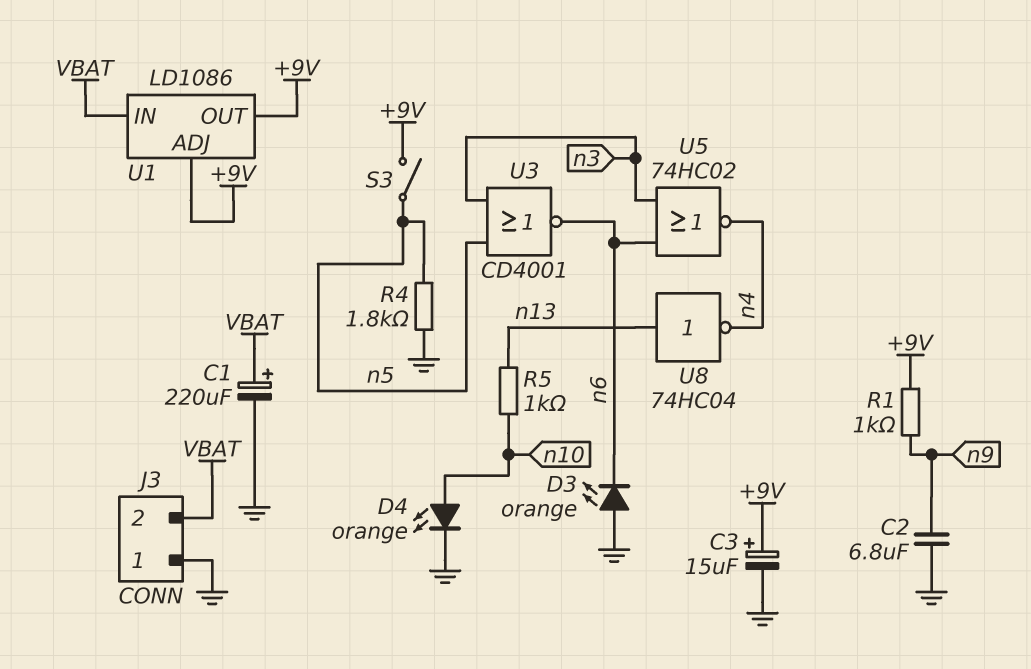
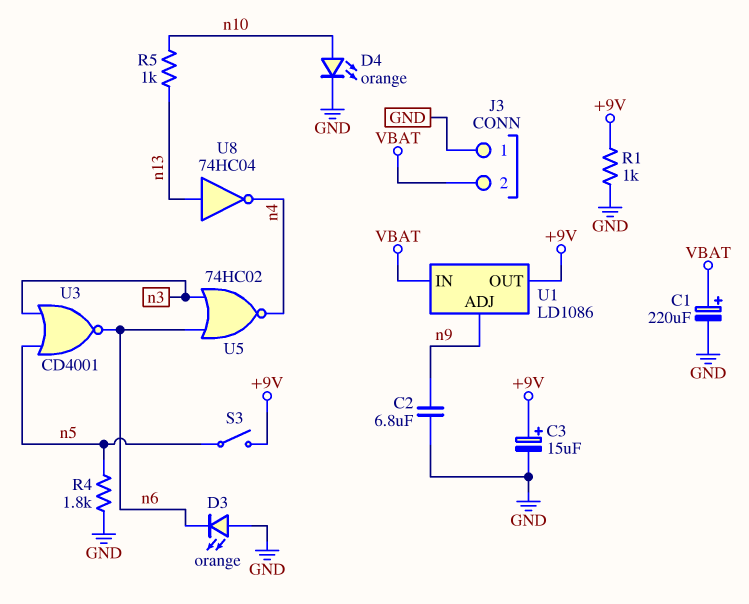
R1: 1k (+9V, n9) -> 1k (+9V, GND)
U1 pin ADJ: +9V -> n9

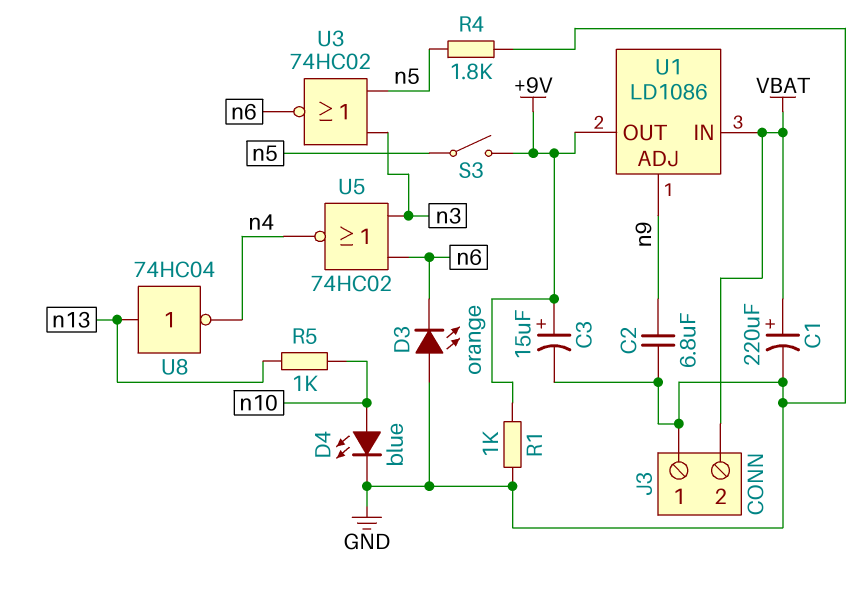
D4: LED orange (A n10, K GND) -> LED blue (A n10, K GND)
U3: NOR CD4001 (in n3, in n5, out n6) -> NOR 74HC02 (in n3, in n5, out n6)

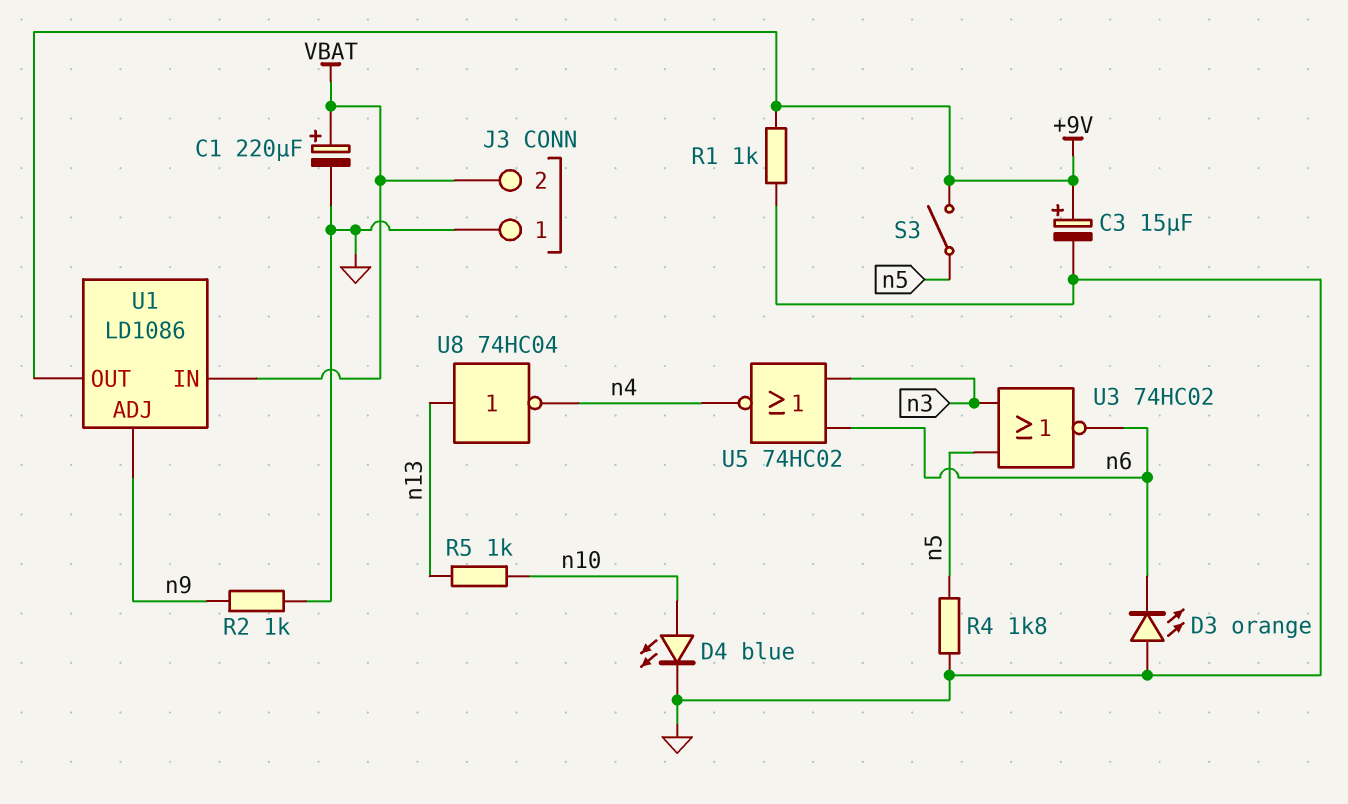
C2: 6.8uF (GND, n9) -> none
R2: none -> 1k (GND, n9)

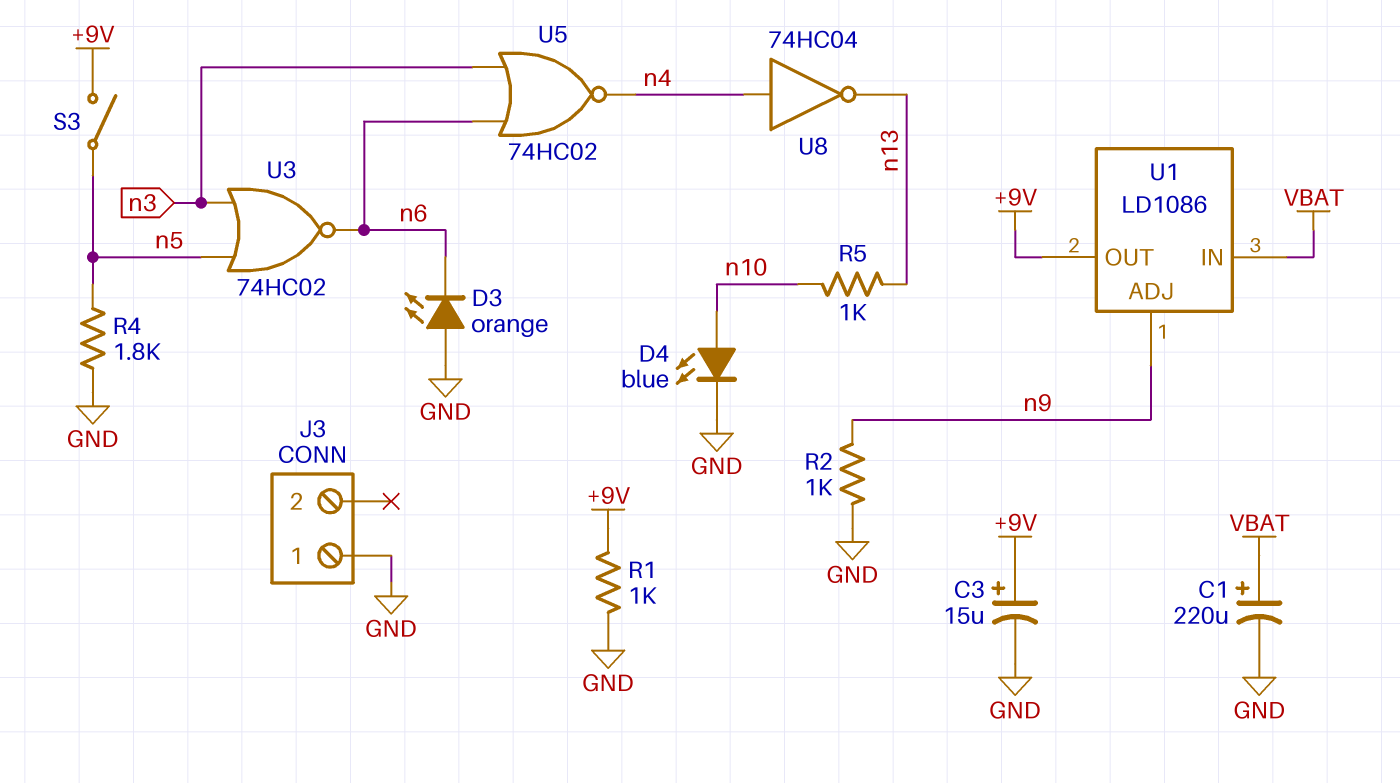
J3 pin 2: VBAT -> none
U8: NOT 74HC04 (in n13, out n4) -> NOT 74HC04 (in n4, out n13)

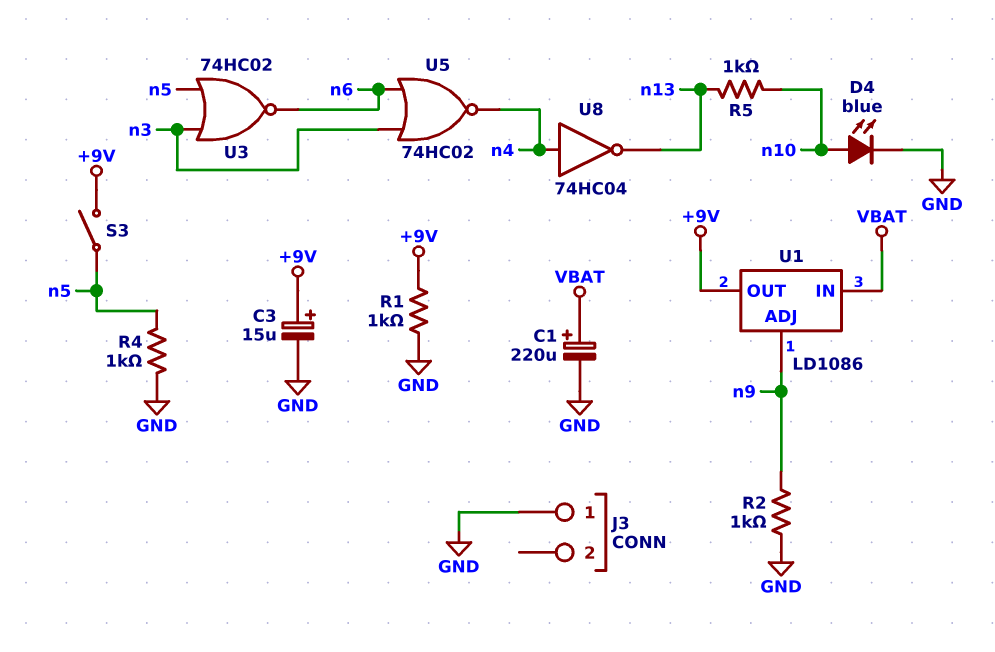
D3: LED orange (A GND, K n6) -> none
R4: 1.8k (GND, n5) -> 1k (GND, n5)

